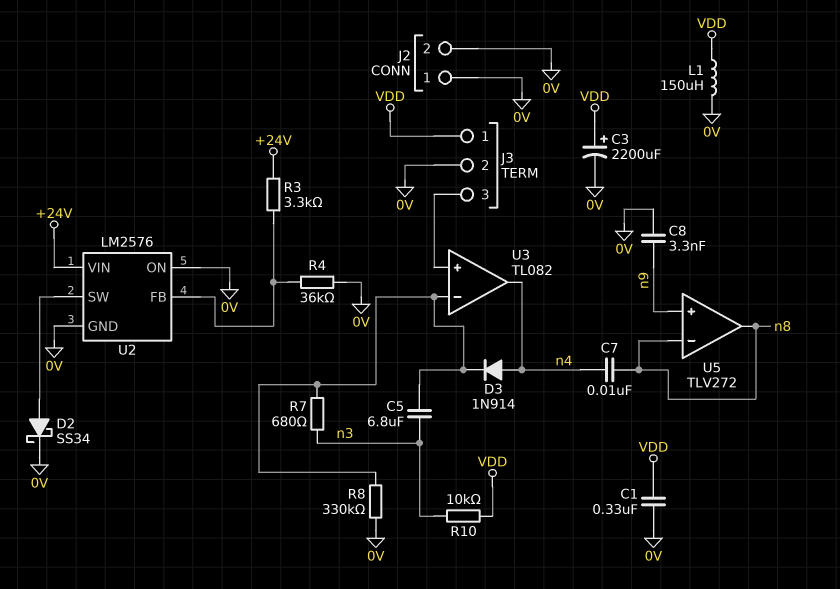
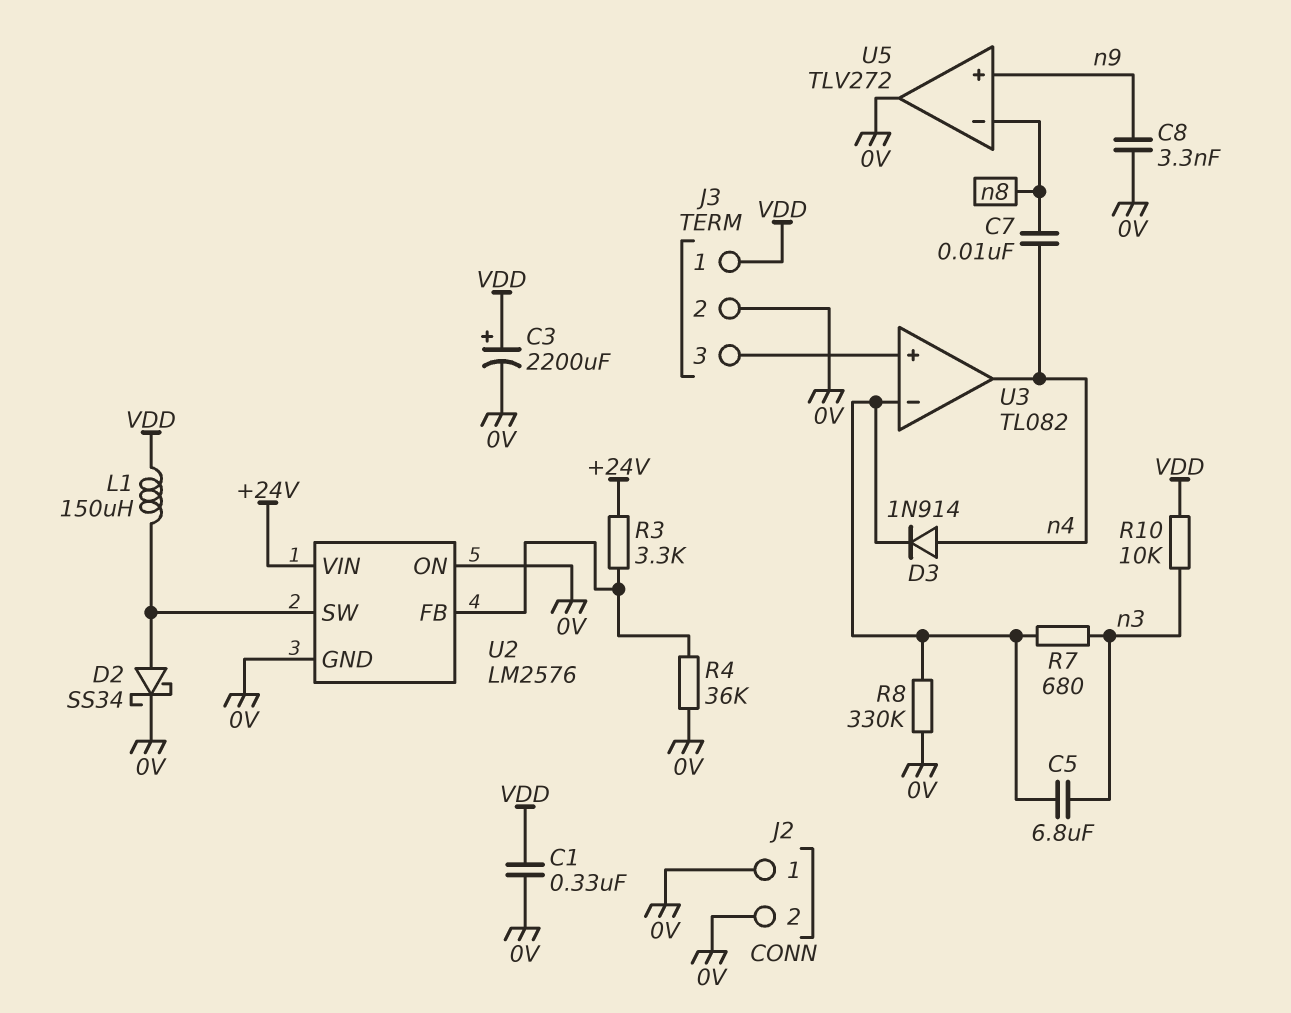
L1: 150uH (0V, VDD) -> 150uH (U2/SW, VDD)
U5 pin out: n8 -> 0V

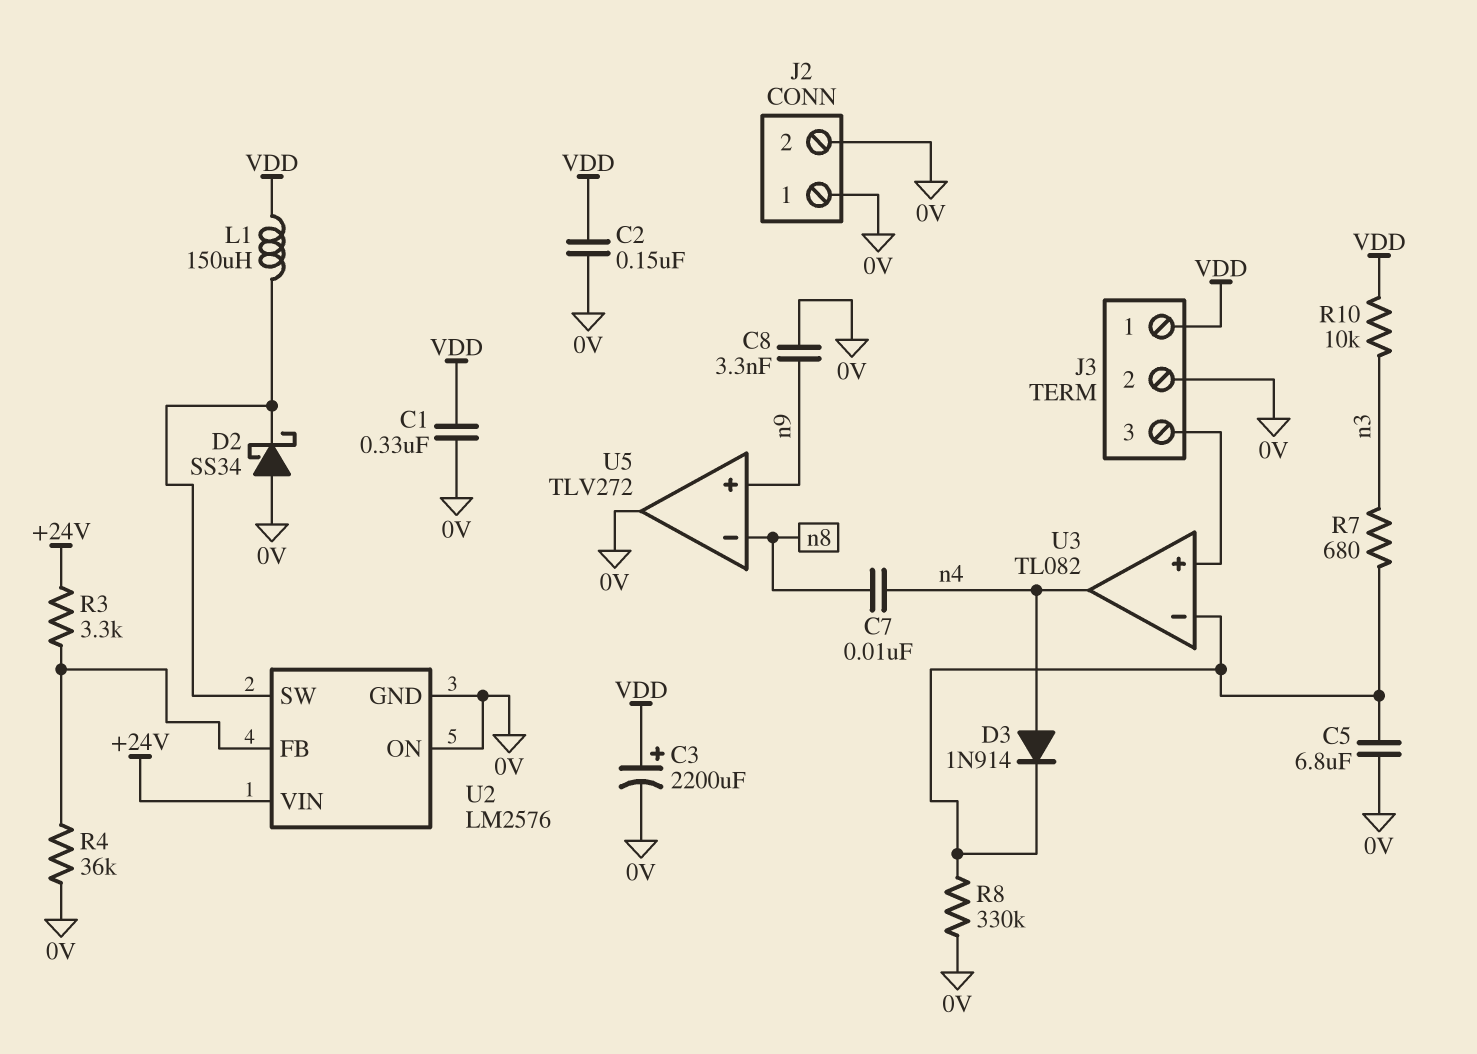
C2: none -> 150nF (0V, VDD)
C5: 6.8uF (U3/in-, n3) -> 6.8uF (0V, U3/in-)
D2: schottky SS34 (A U2/SW, K 0V) -> schottky SS34 (A 0V, K U2/SW)

